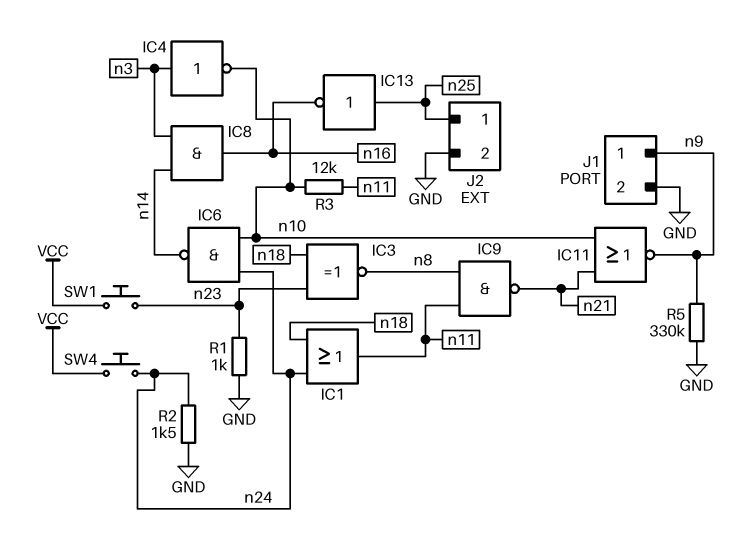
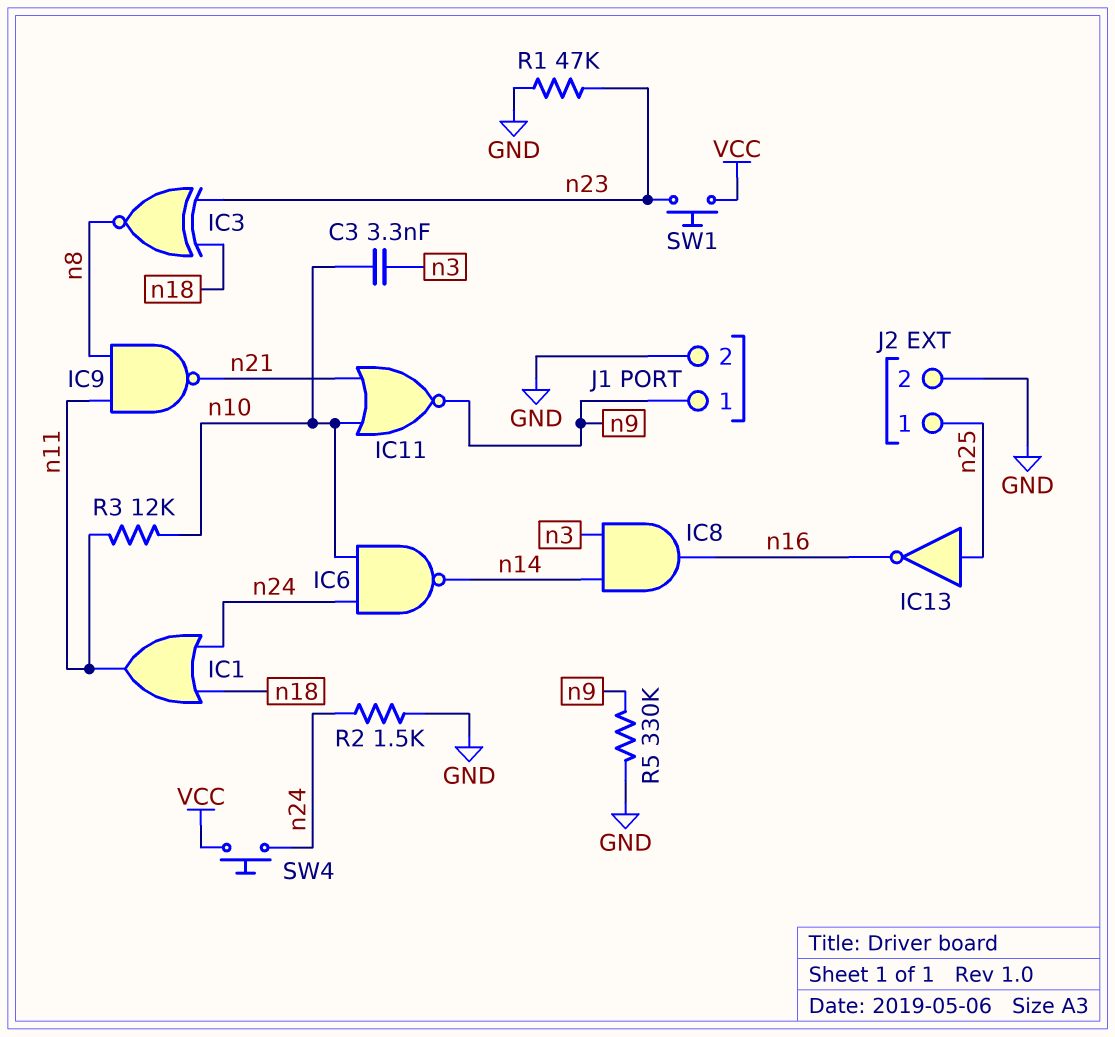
C3: none -> 3.3nF (n3, n10)
IC4: NOT (in n3, out n10) -> none
R1: 1k (GND, n23) -> 47k (GND, n23)

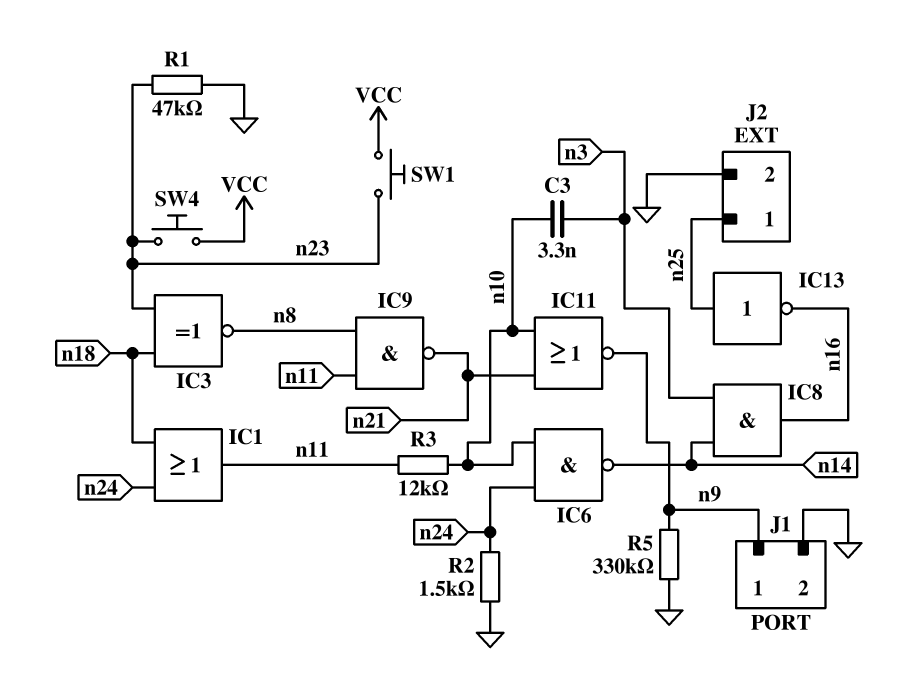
SW4: button (VCC, n24) -> button (VCC, n23)

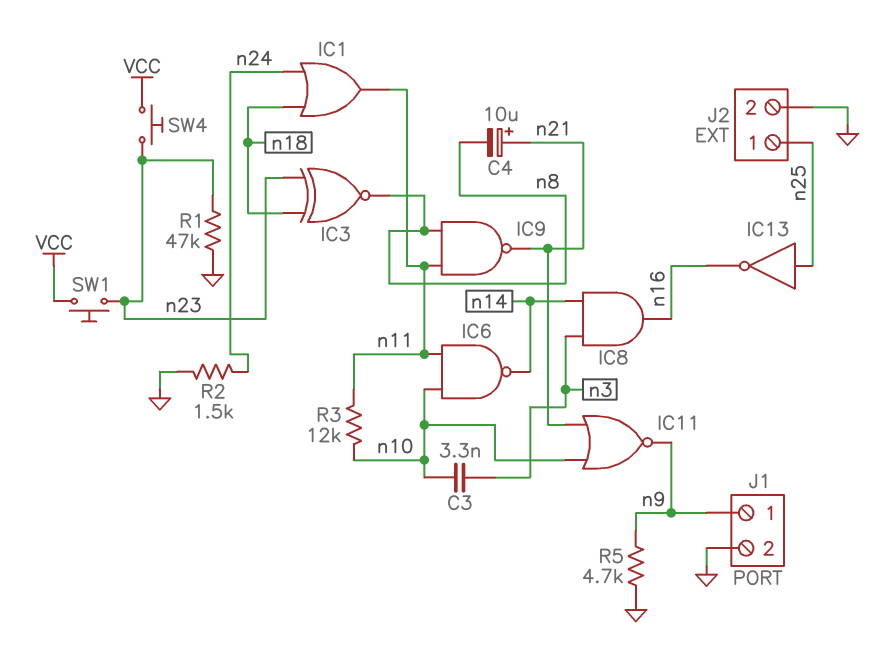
C4: none -> 10uF (plus n21, minus n8)
IC6: NAND (in n10, in n24, out n14) -> NAND (in n10, in n11, out n14)
R5: 330k (GND, n9) -> 4.7k (GND, n9)

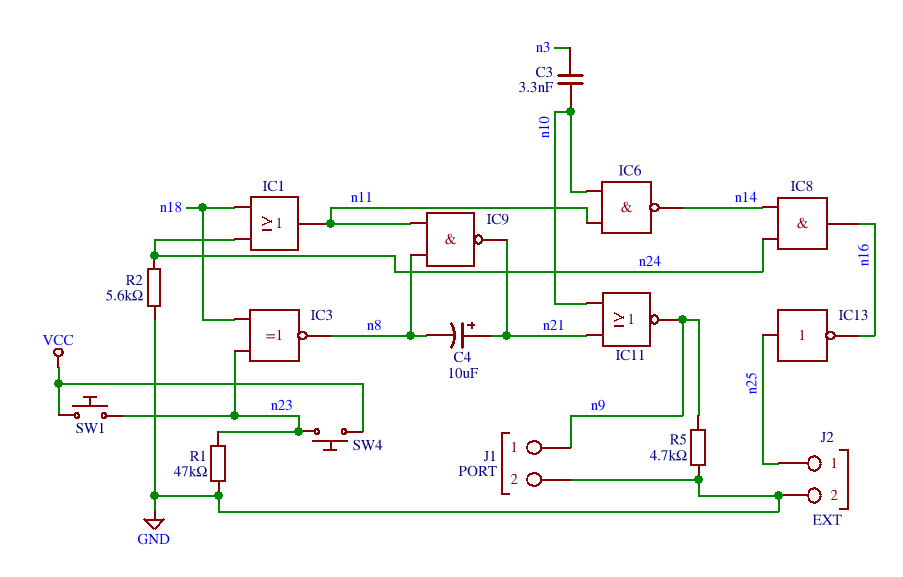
IC8: AND (in n3, in n14, out n16) -> AND (in n14, in n24, out n16)
R2: 1.5k (GND, n24) -> 5.6k (GND, n24)
R3: 12k (n10, n11) -> none

